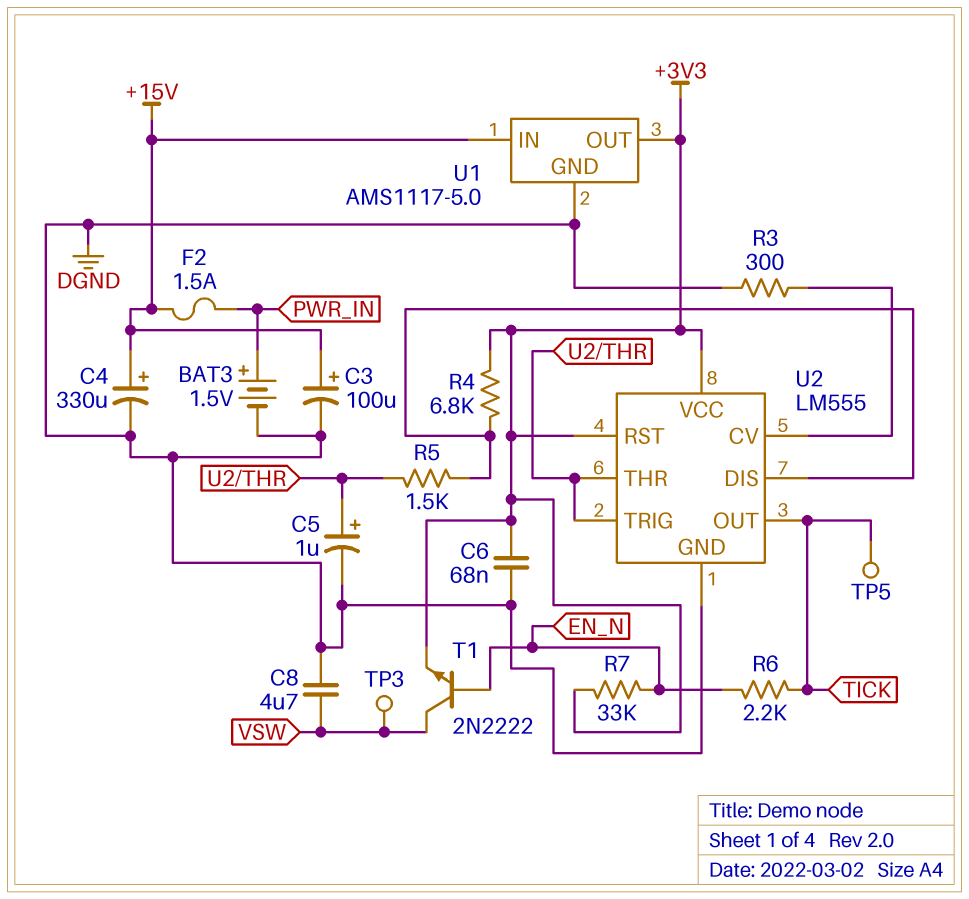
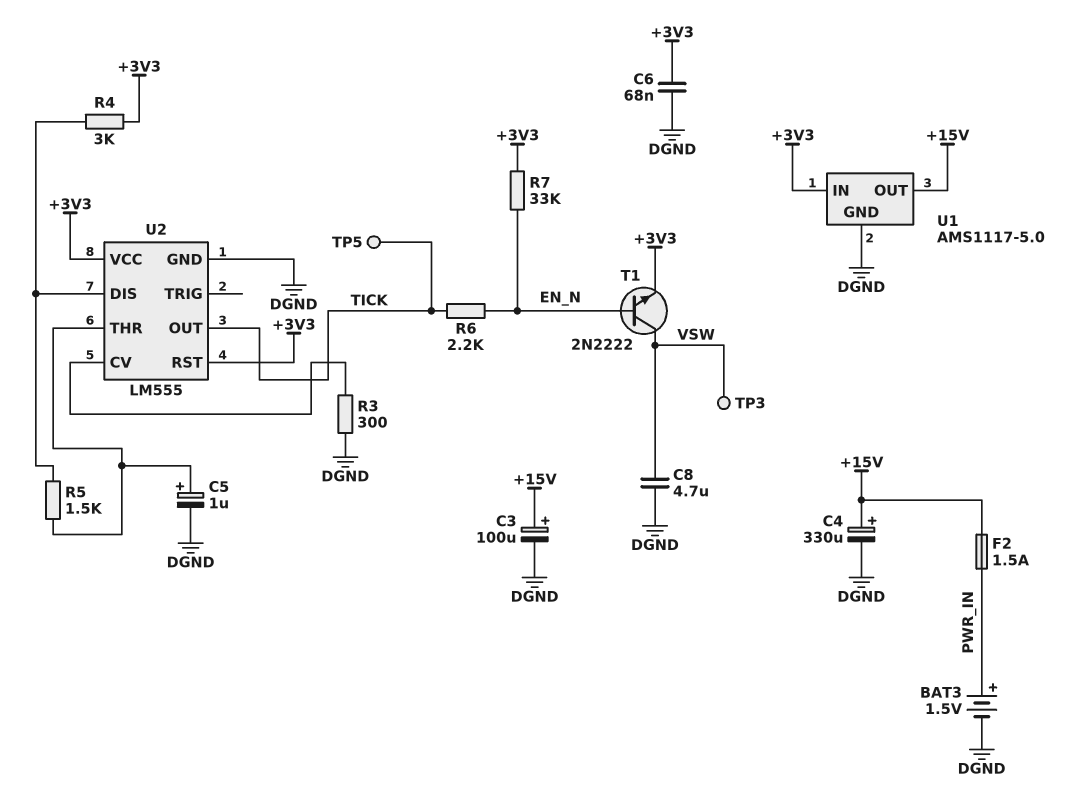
R4: 6.8k (+3V3, U2/DIS) -> 3k (+3V3, U2/DIS)
U1 pin IN: +15V -> +3V3
U1 pin OUT: +3V3 -> +15V
U2 pin TRIG: U2/THR -> none

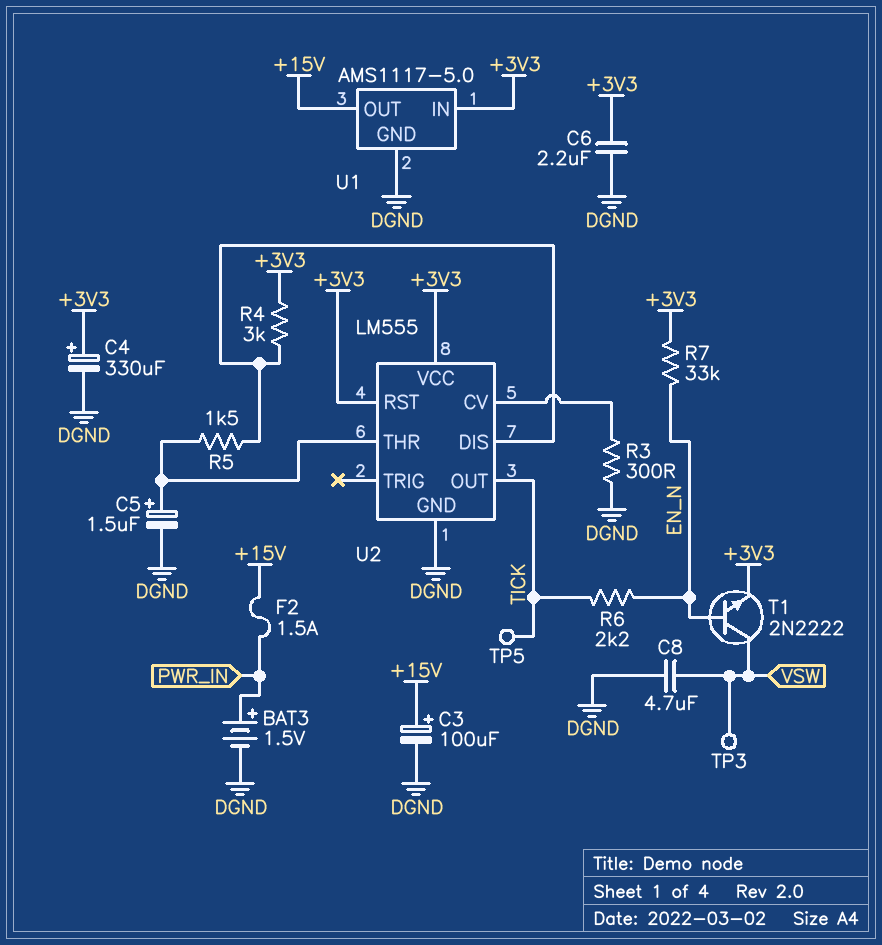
C4: 330uF (plus +15V, minus DGND) -> 330uF (plus +3V3, minus DGND)
C5: 1uF (plus U2/THR, minus DGND) -> 1.5uF (plus U2/THR, minus DGND)
C6: 68nF (+3V3, DGND) -> 2.2uF (+3V3, DGND)

